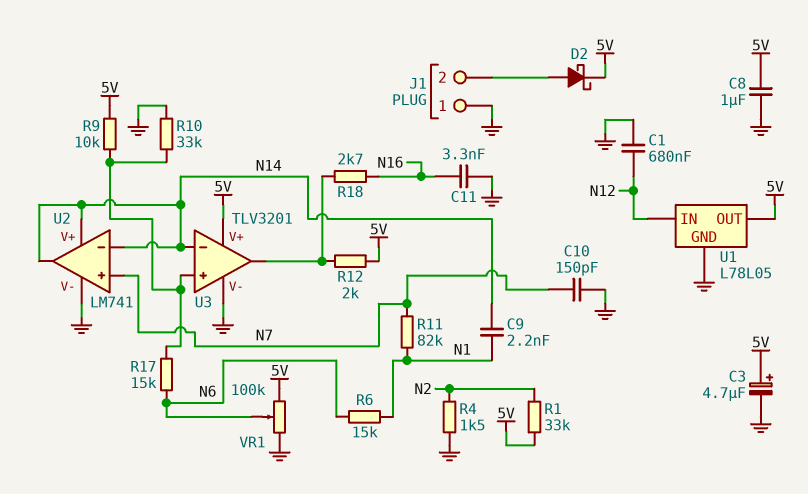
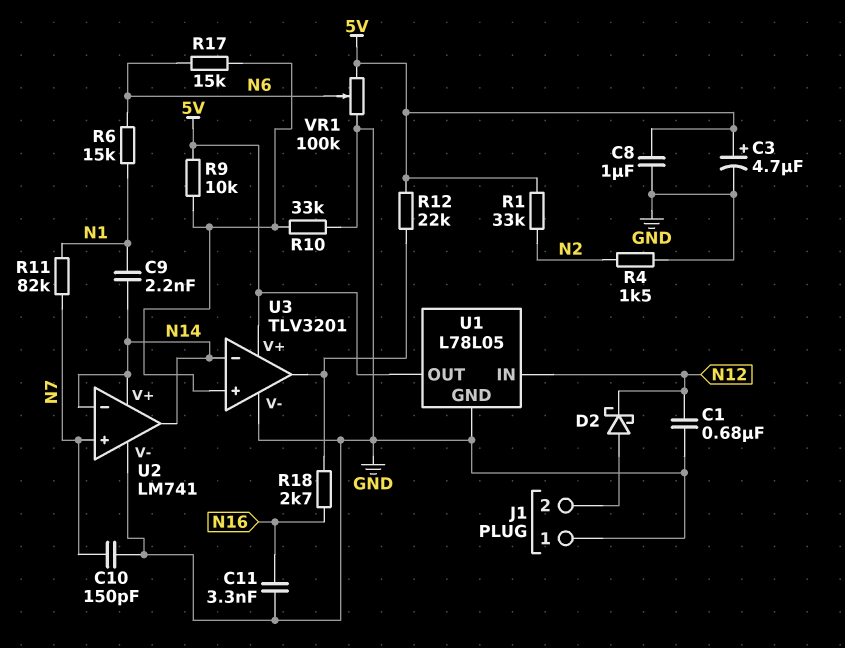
D2: schottky (A J1/2, K 5V) -> schottky (A J1/2, K N12)
R12: 2k (5V, U3/out) -> 22k (5V, U3/out)

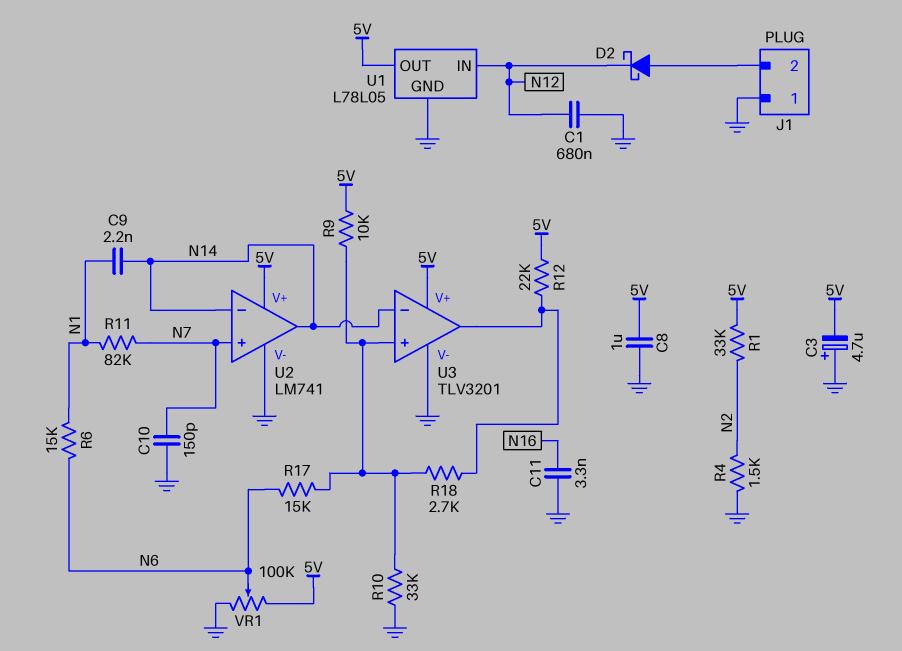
C3: 4.7uF (plus 5V, minus GND) -> 4.7uF (plus GND, minus 5V)
R18: 2.7k (N16, U3/out) -> 2.7k (U3/in+, U3/out)
U2 pin V+: N14 -> 5V

